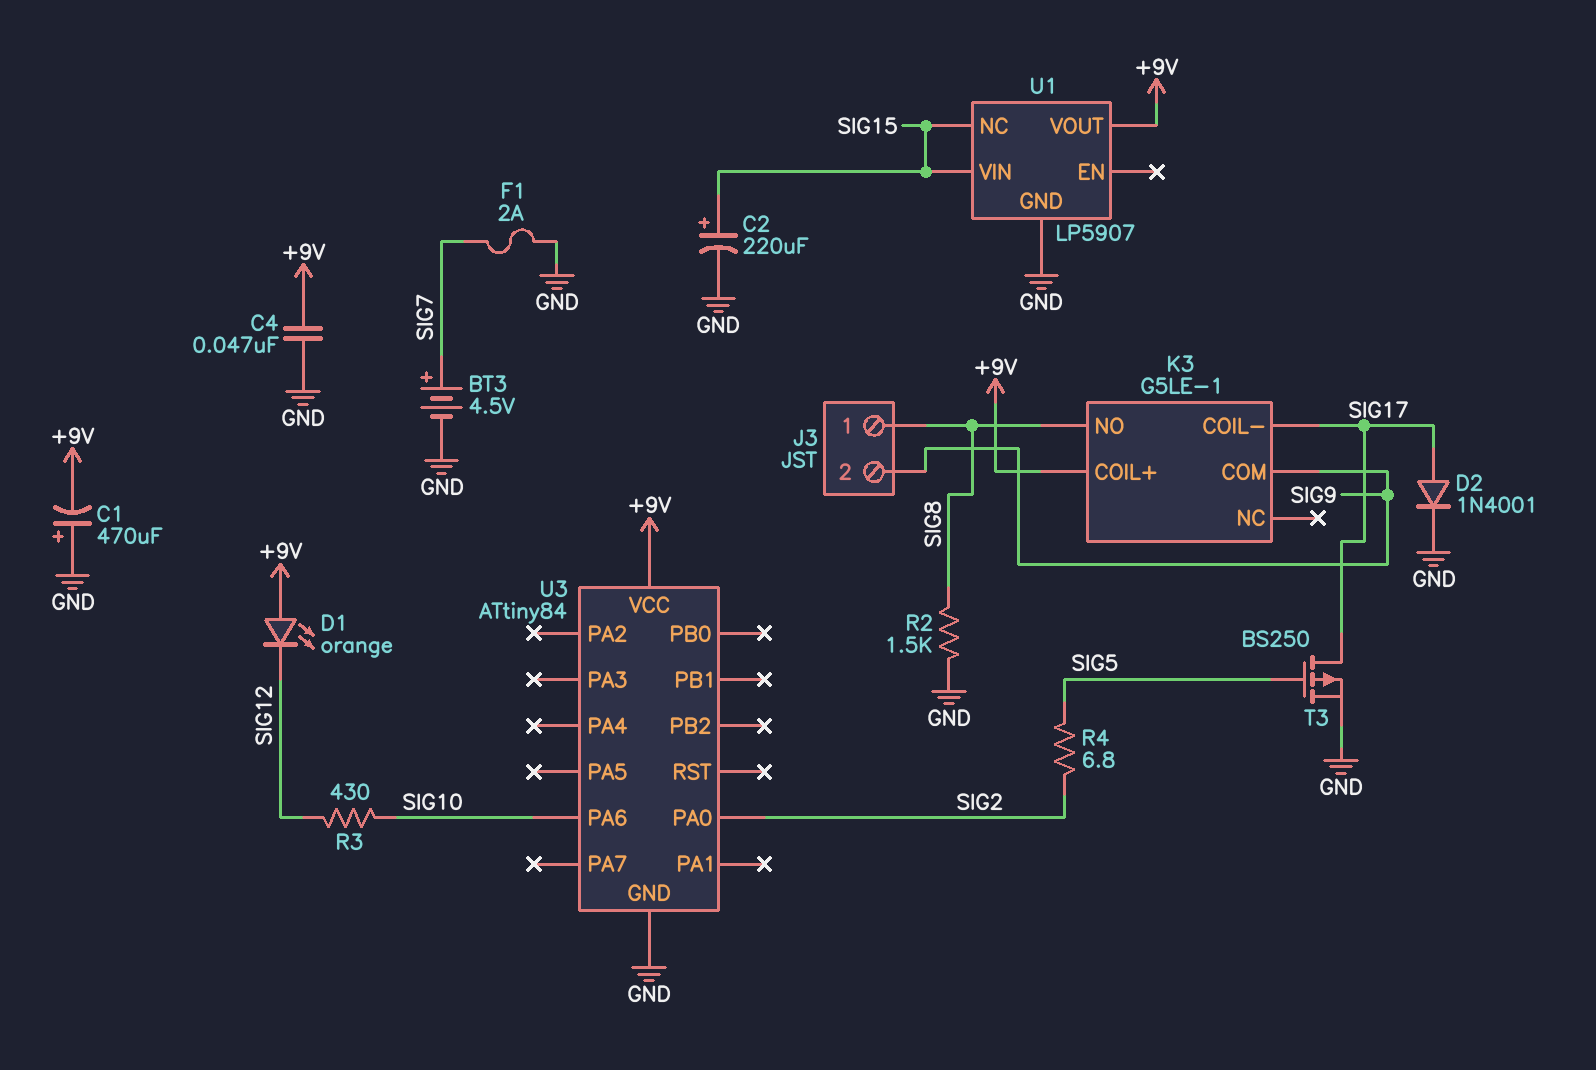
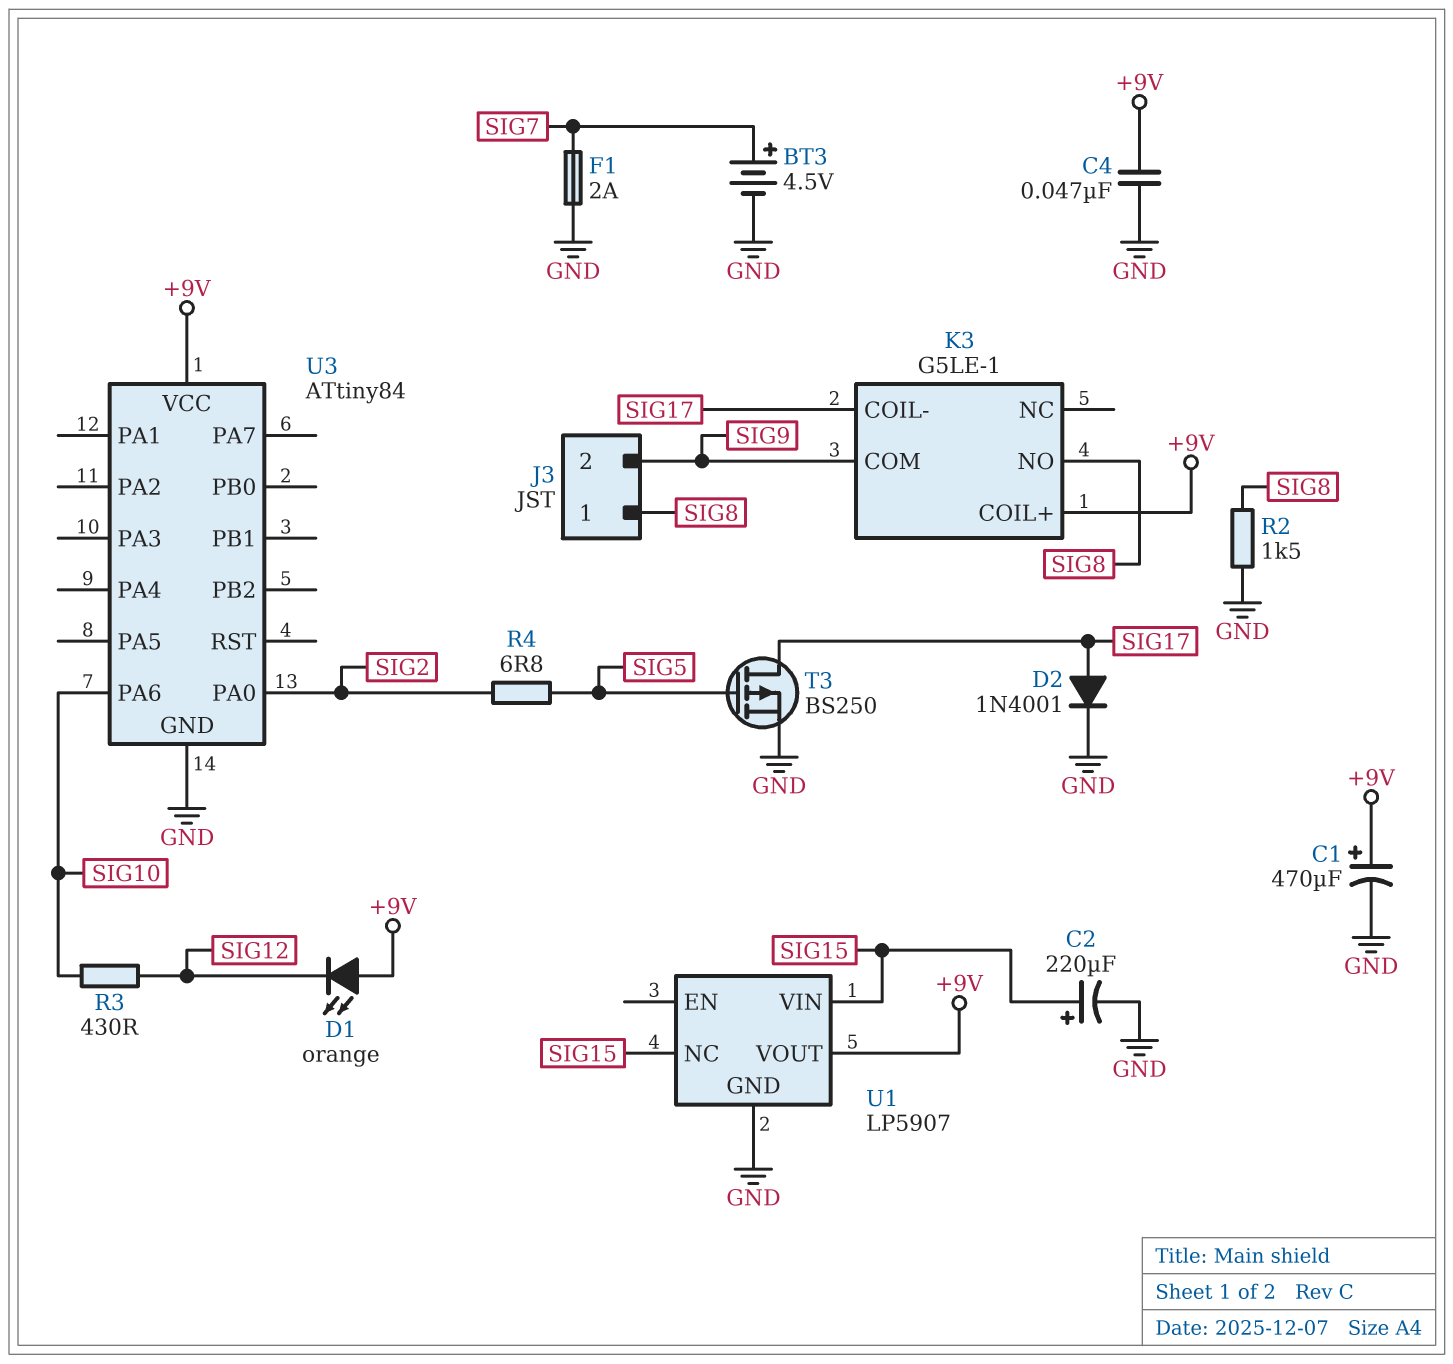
C1: 470uF (plus GND, minus +9V) -> 470uF (plus +9V, minus GND)

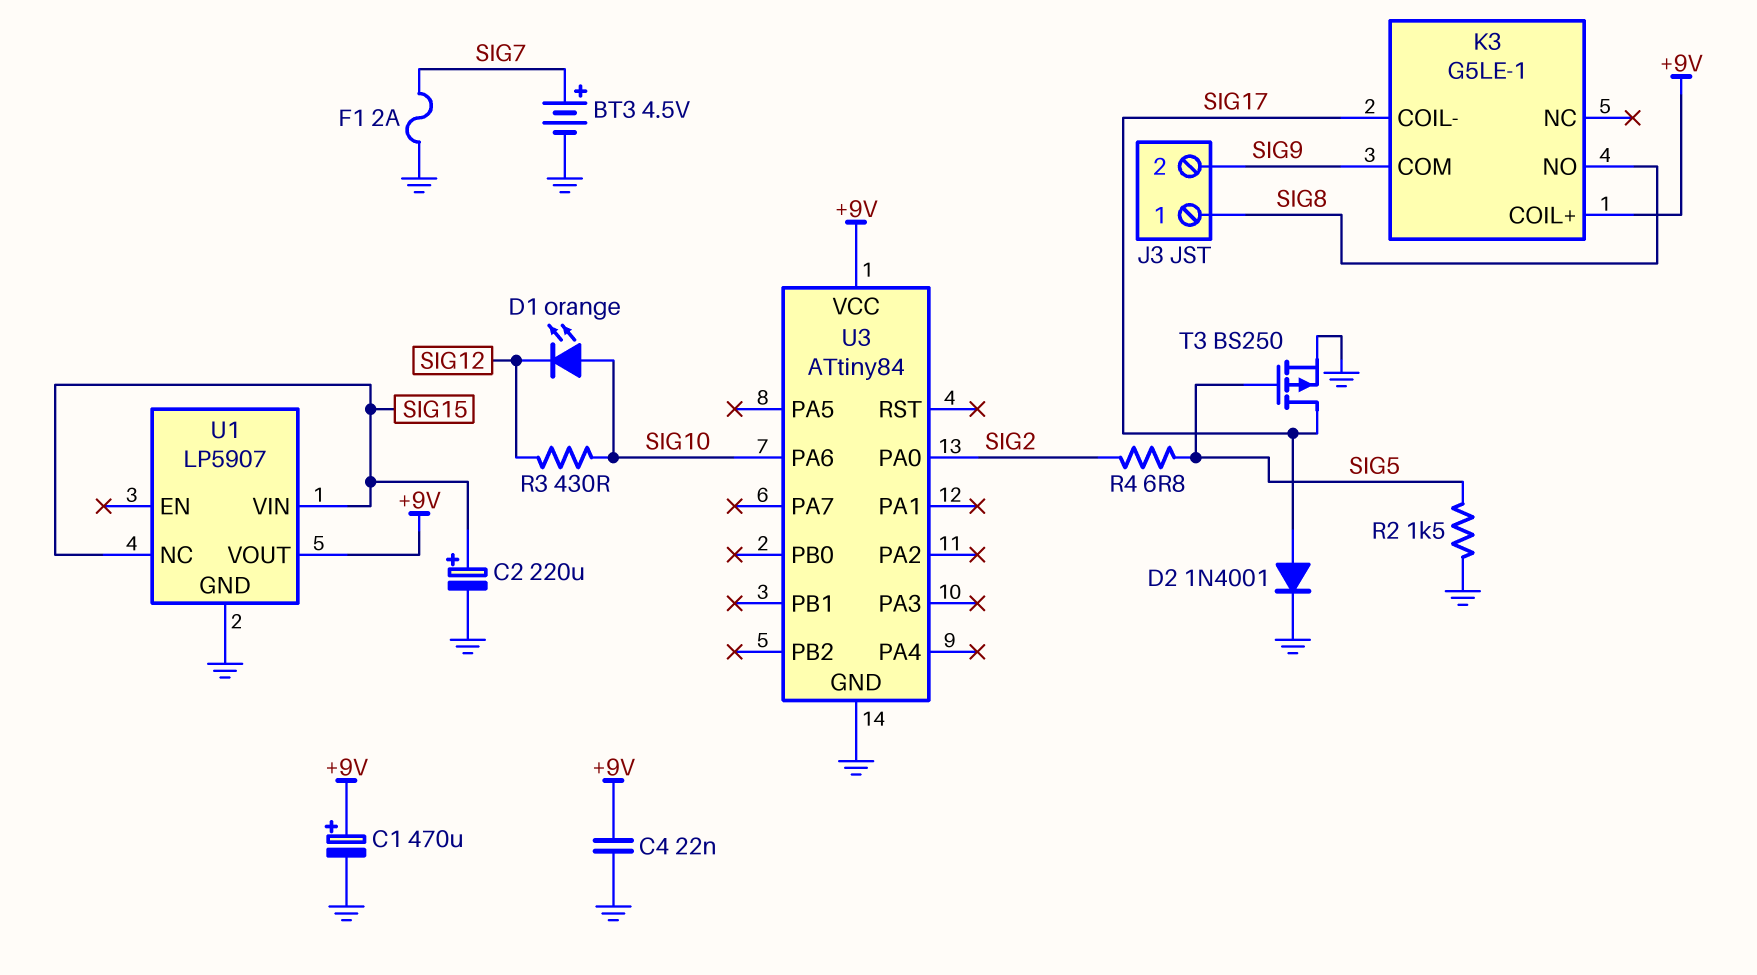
C4: 47nF (+9V, GND) -> 22nF (+9V, GND)
D1: LED orange (A +9V, K SIG12) -> LED orange (A SIG10, K SIG12)
R2: 1.5k (GND, SIG8) -> 1.5k (GND, SIG5)

